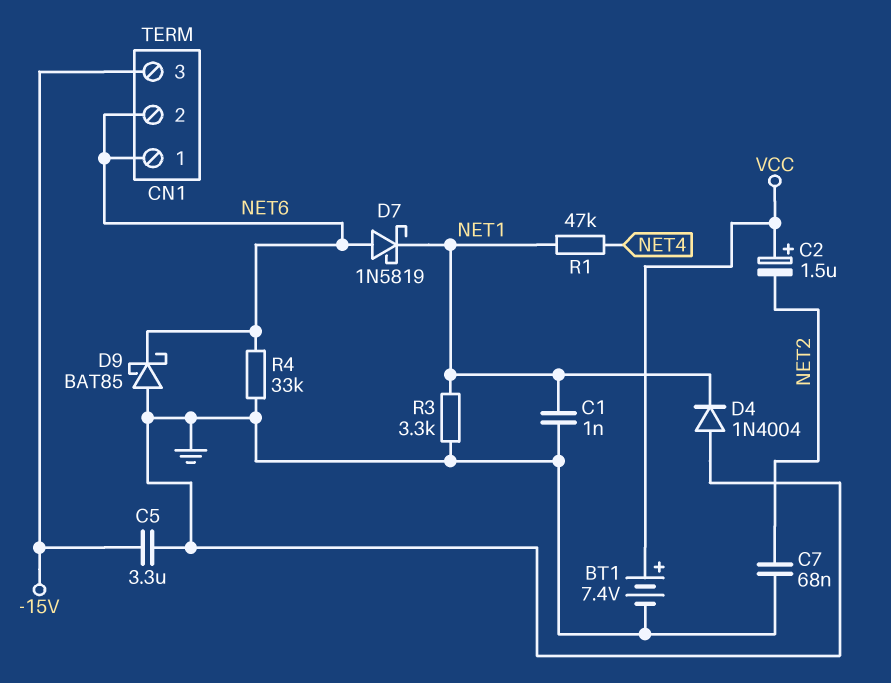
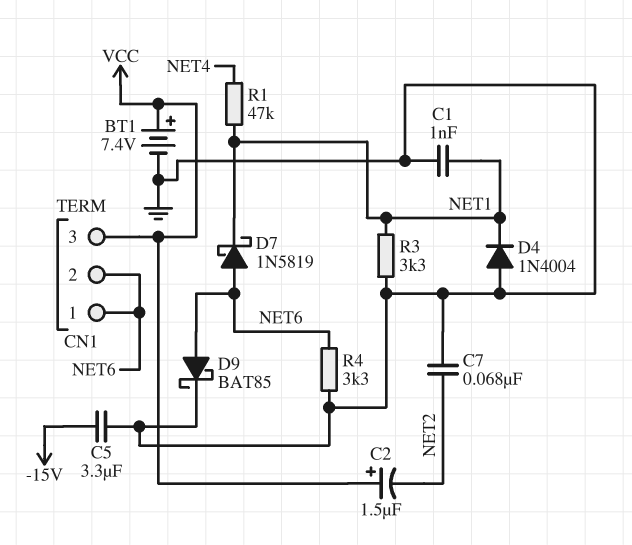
CN1 pin 3: -15V -> VCC
D9: schottky BAT85 (A GND, K NET6) -> schottky BAT85 (A NET6, K GND)
R4: 33k (GND, NET6) -> 3.3k (GND, NET6)

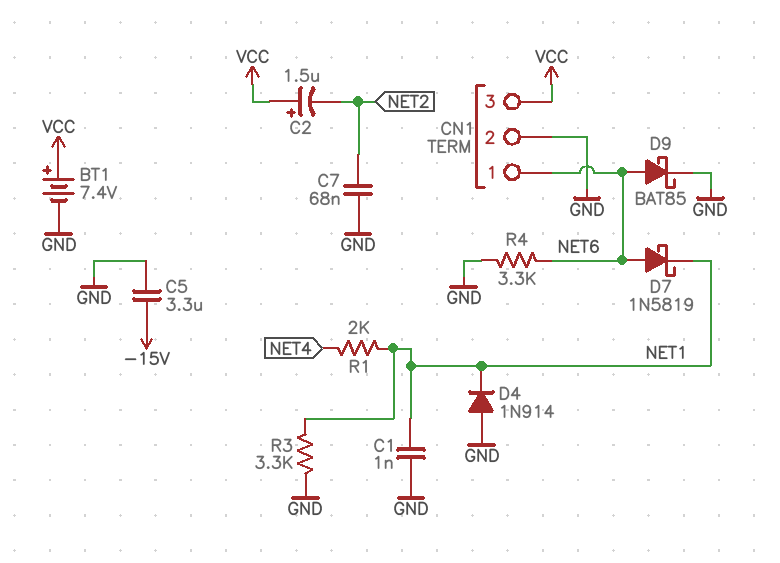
CN1 pin 2: NET6 -> GND
D4: diode 1N4004 (A GND, K NET1) -> diode 1N914 (A GND, K NET1)
R1: 47k (NET1, NET4) -> 2k (NET1, NET4)

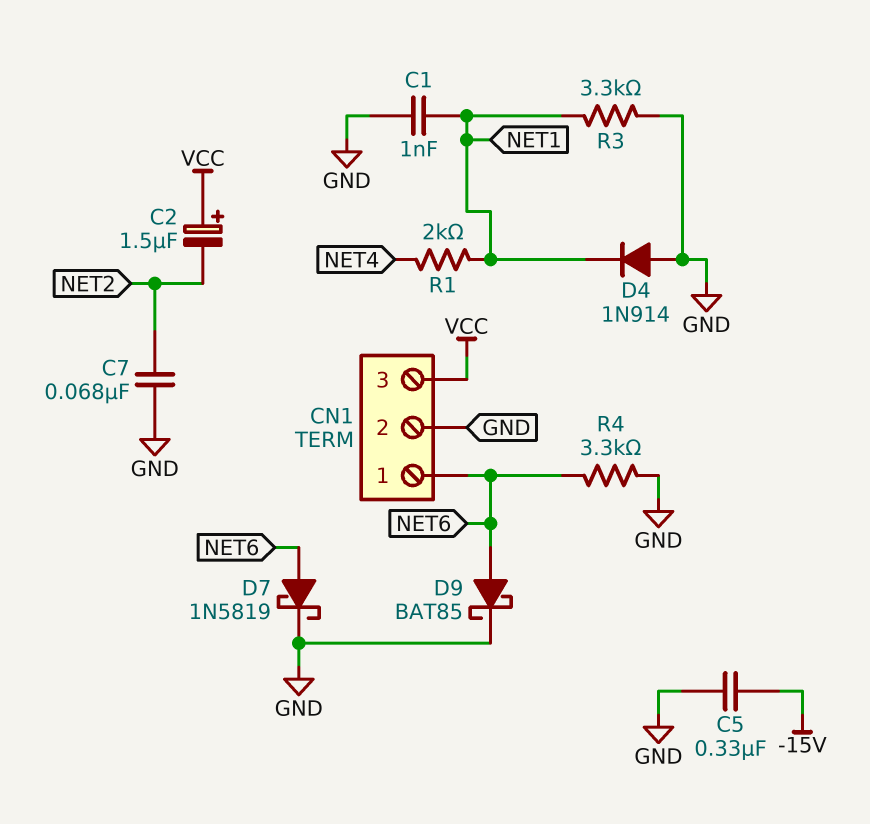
BT1: 7.4V (plus VCC, minus GND) -> none
C5: 3.3uF (-15V, GND) -> 330nF (-15V, GND)
D7: schottky 1N5819 (A NET6, K NET1) -> schottky 1N5819 (A NET6, K GND)

